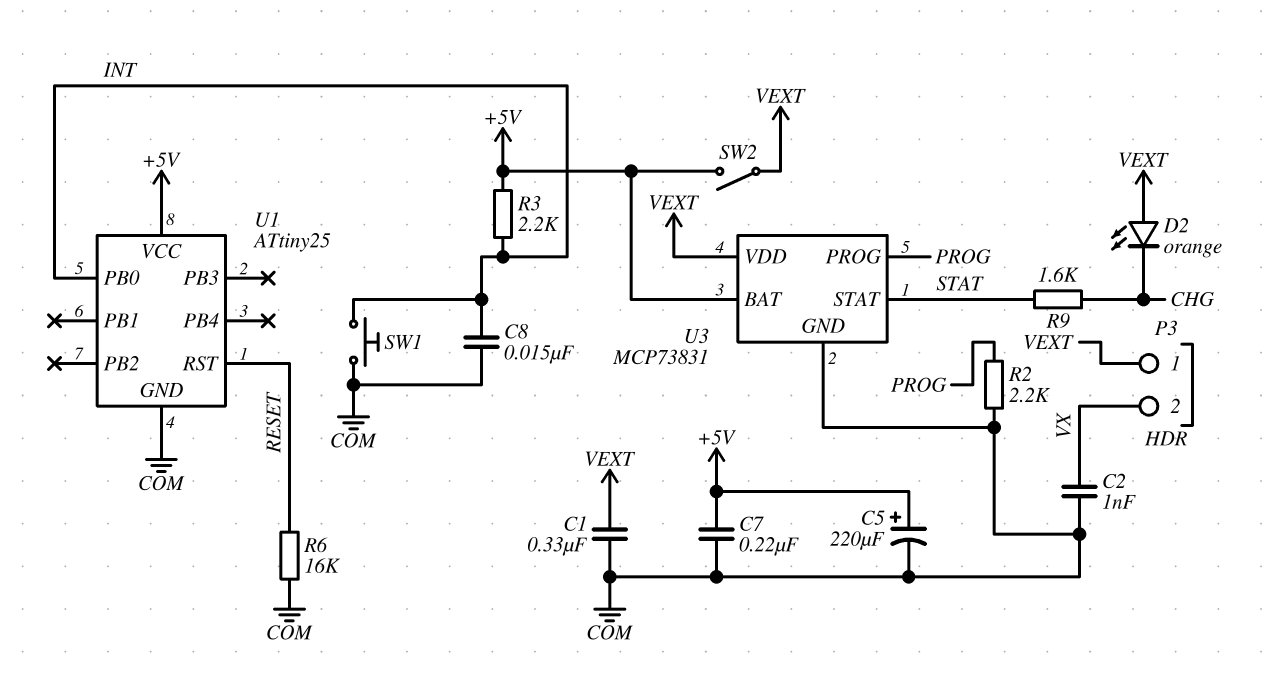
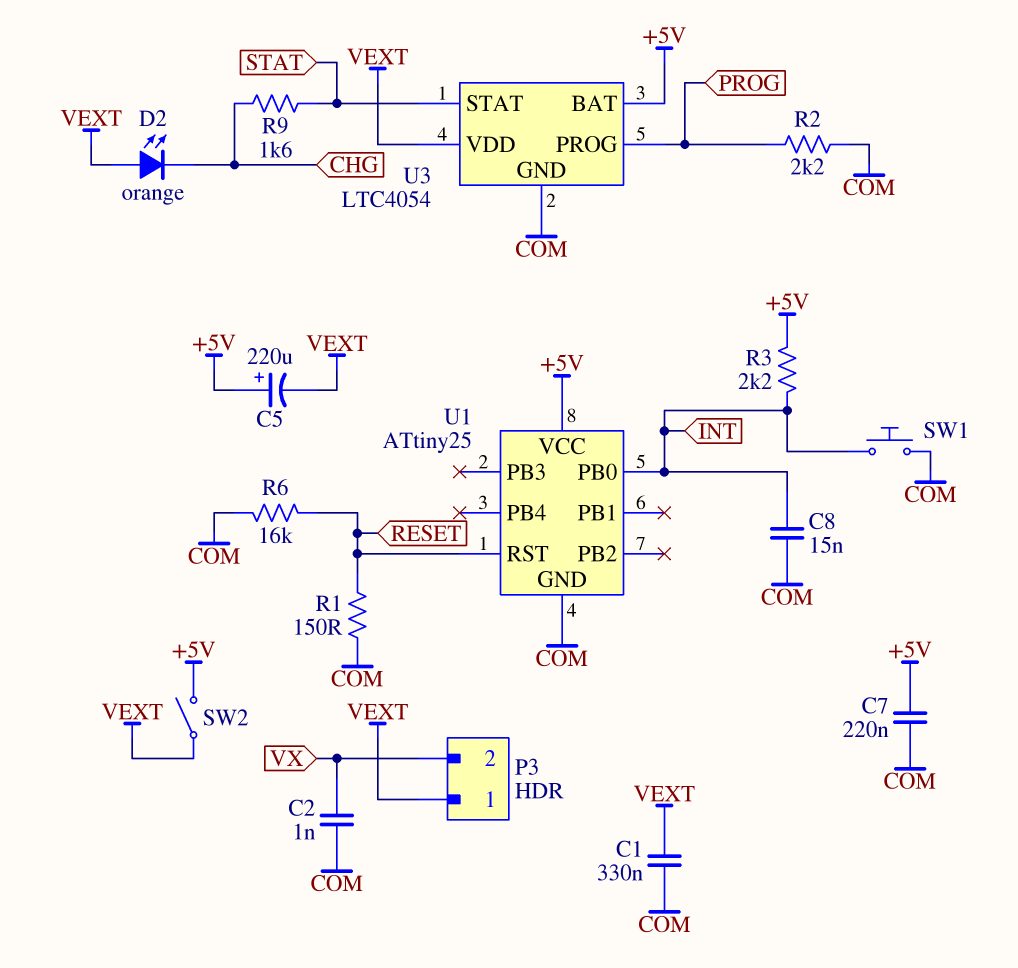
C5: 220uF (plus +5V, minus COM) -> 220uF (plus +5V, minus VEXT)
R1: none -> 150 (COM, RESET)
U3: MCP73831 -> LTC4054

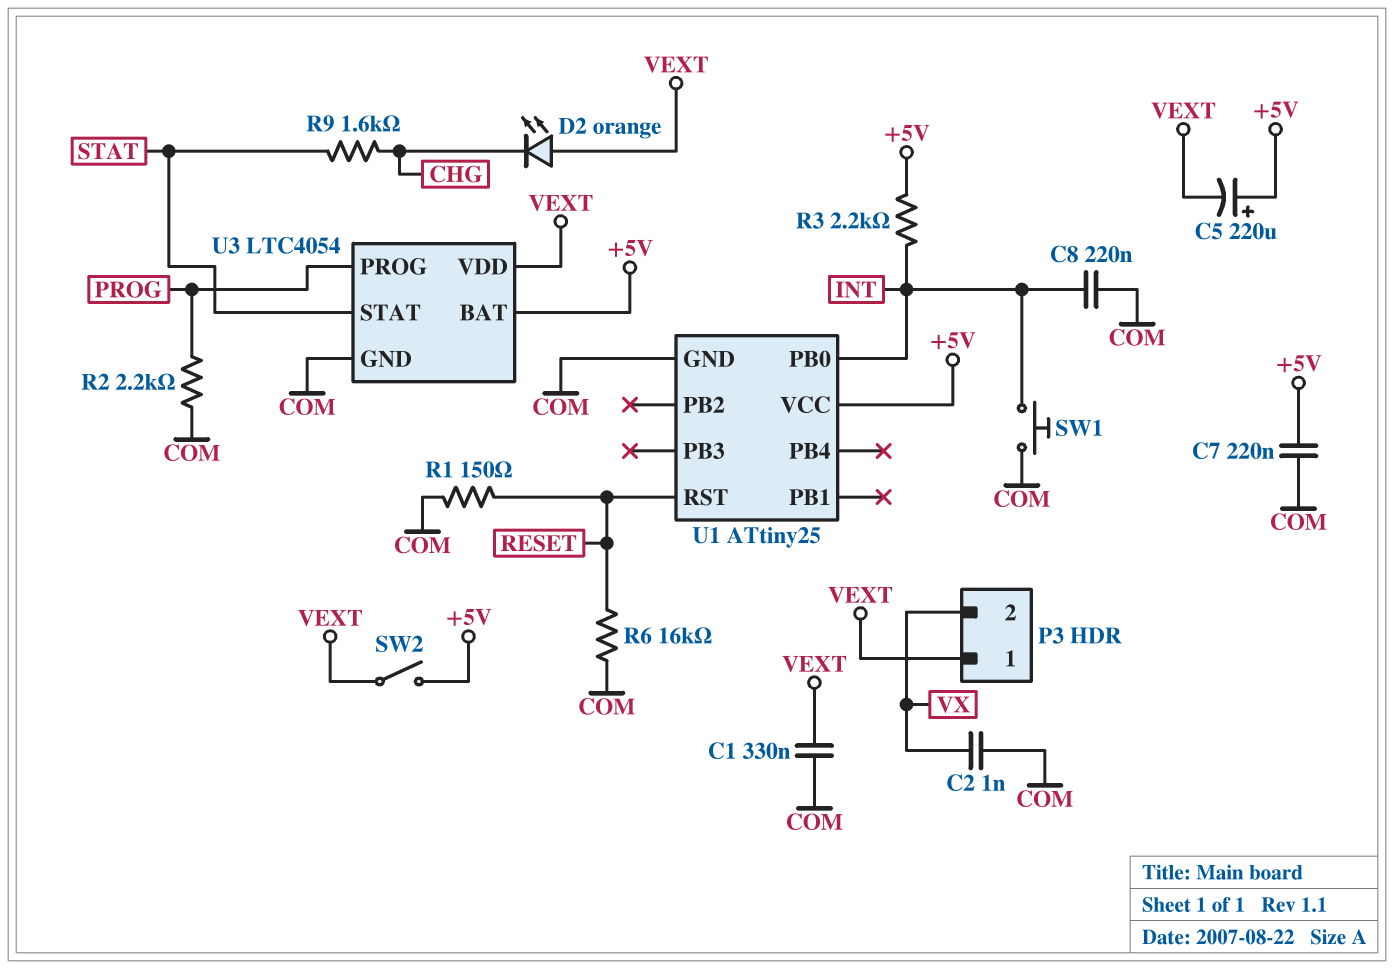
C8: 15nF (COM, INT) -> 220nF (COM, INT)

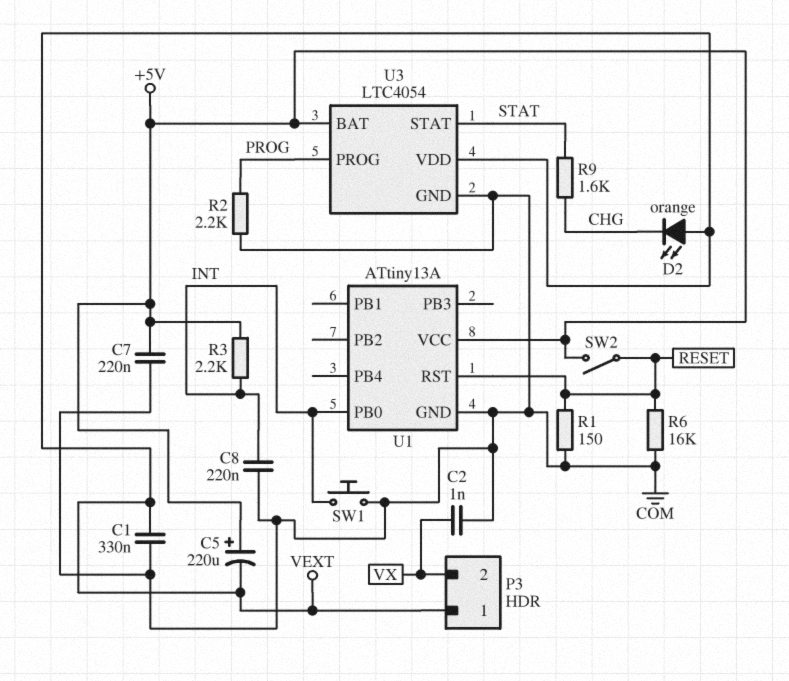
SW2: switch (+5V, VEXT) -> switch (+5V, RESET)
U1: ATtiny25 -> ATtiny13A

